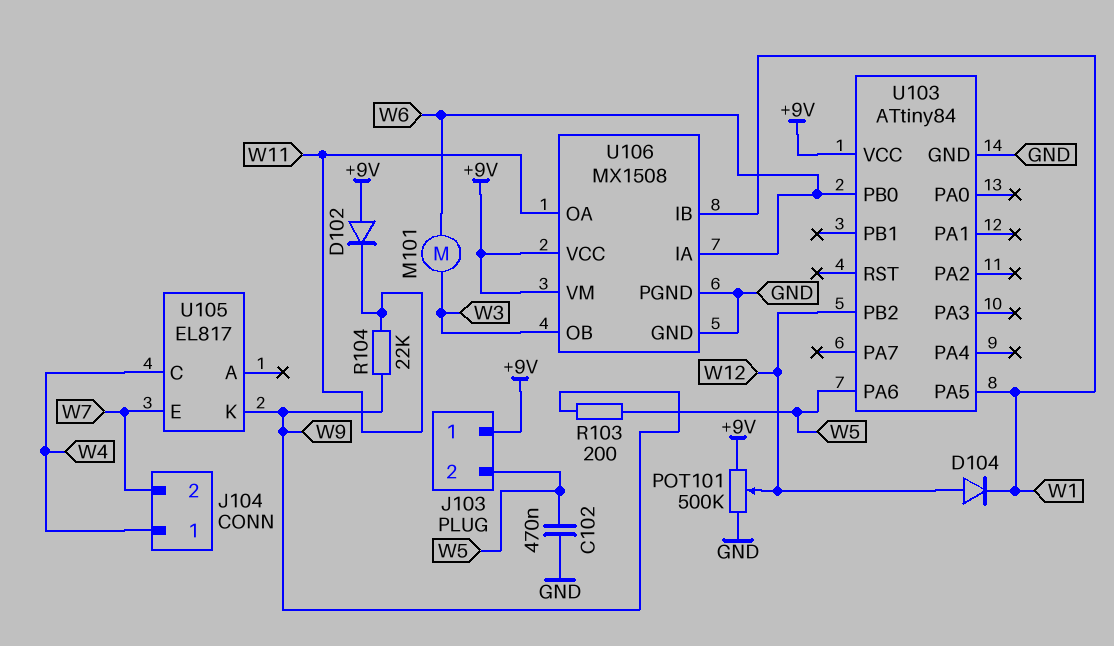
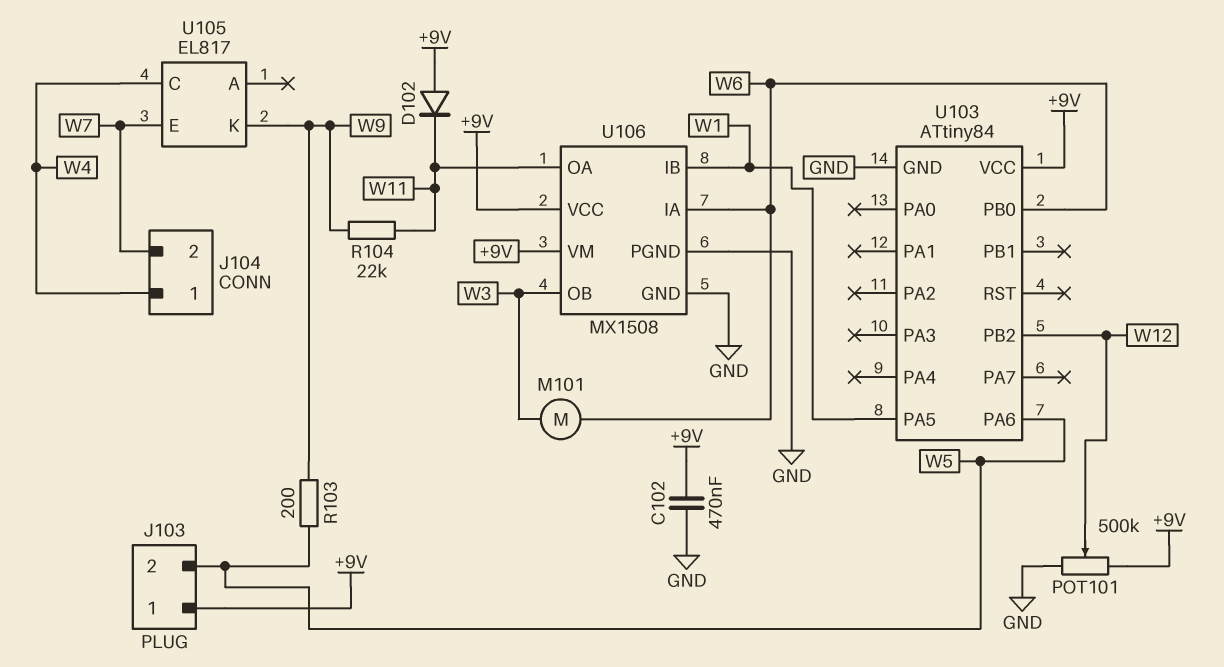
C102: 470nF (GND, W5) -> 470nF (+9V, GND)
D104: diode (A W12, K W1) -> none

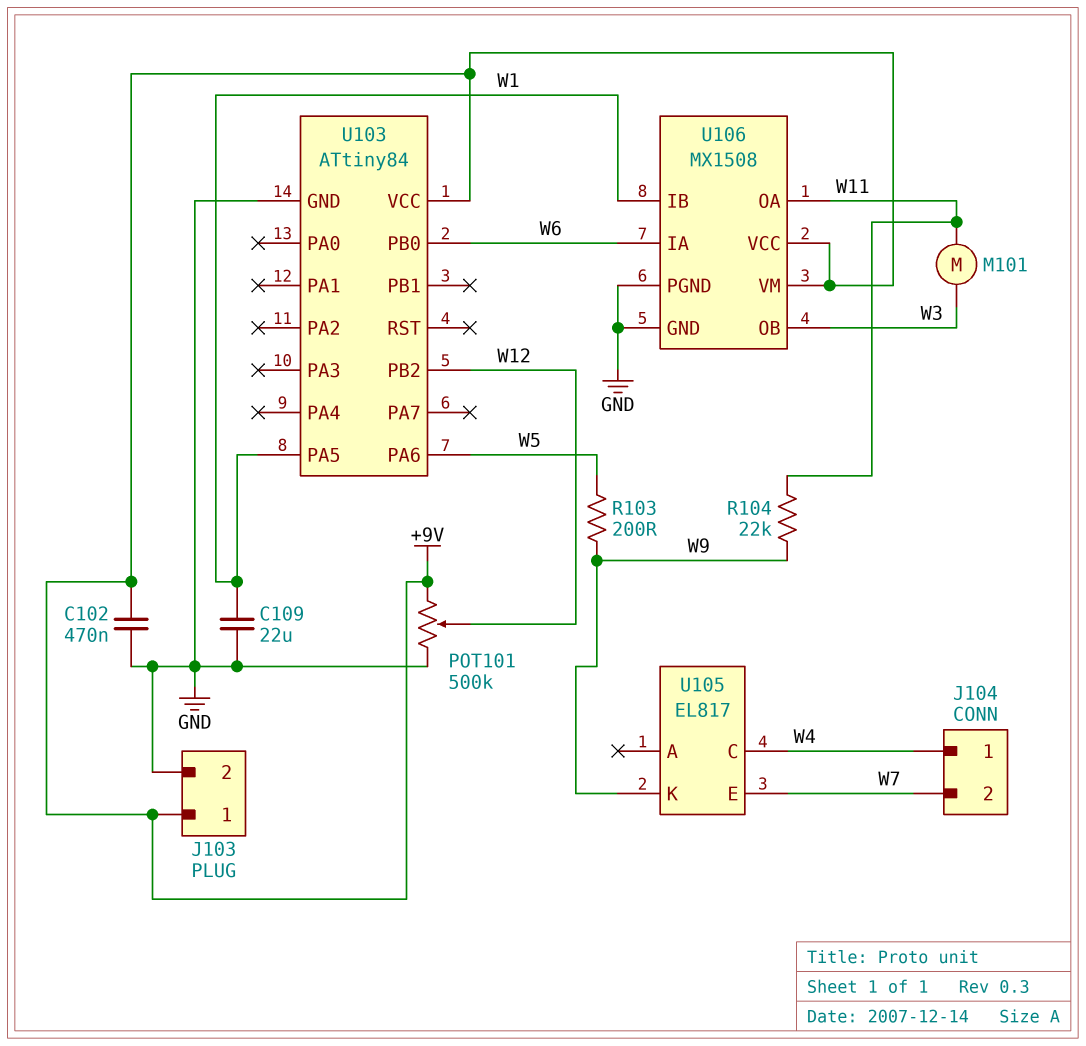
C109: none -> 22uF (GND, W1)
D102: diode (A +9V, K W11) -> none
J103 pin 2: W5 -> GND
M101: motor (W3, W6) -> motor (W3, W11)

